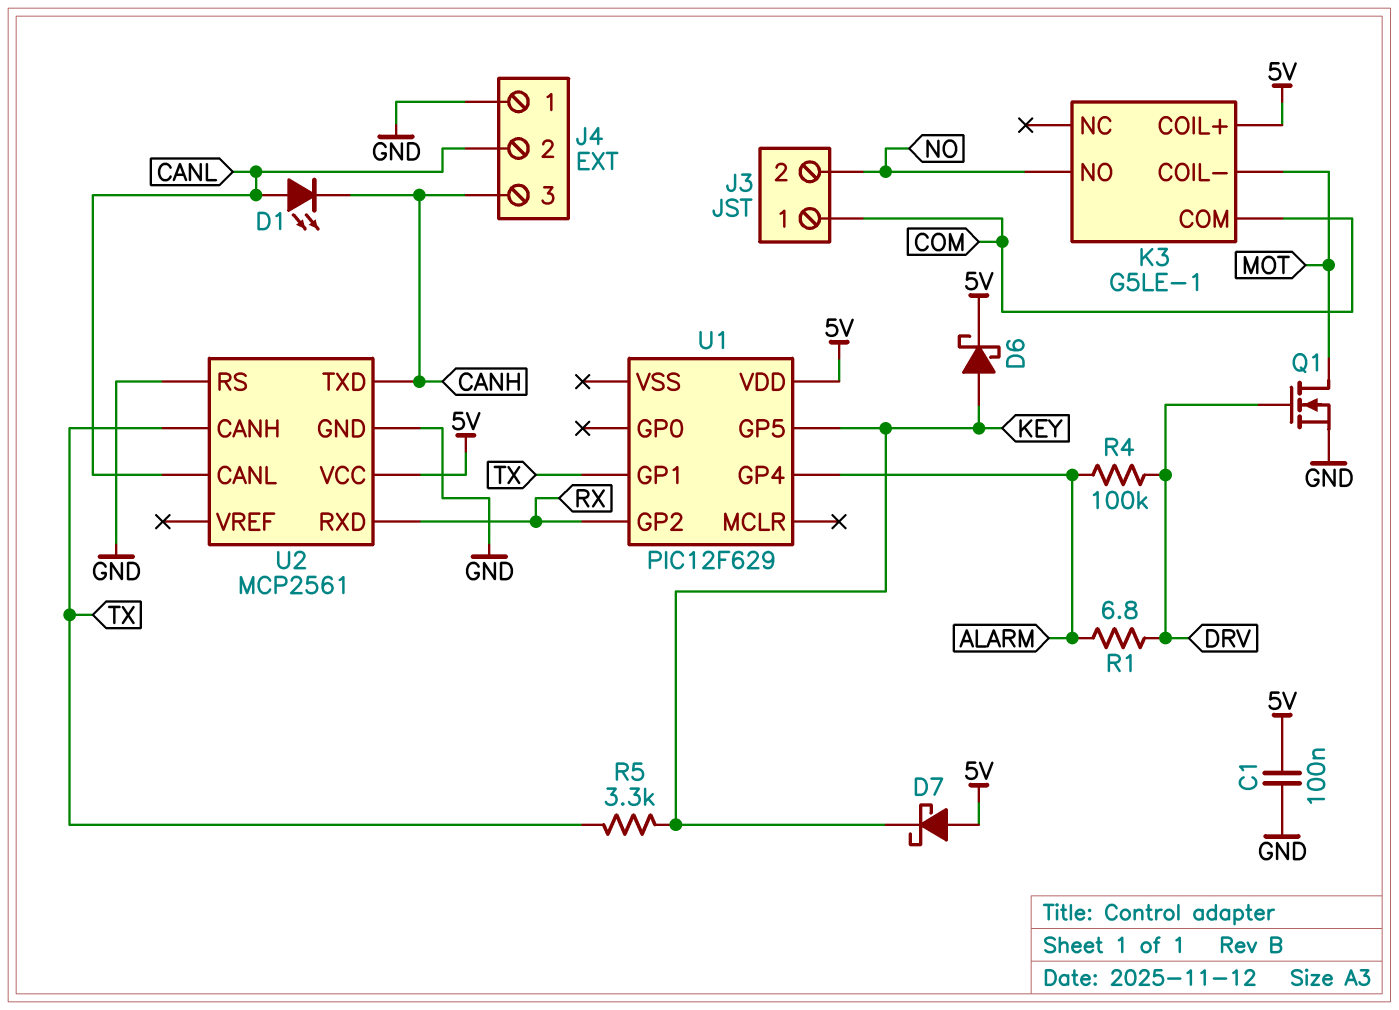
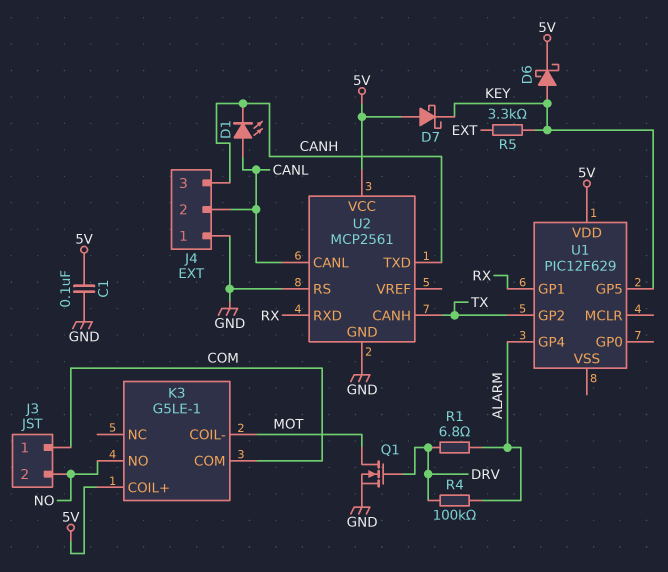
R5: 3.3k (KEY, TX) -> 3.3k (EXT, KEY)
U1 pin GP1: TX -> RX
U1 pin GP2: RX -> TX

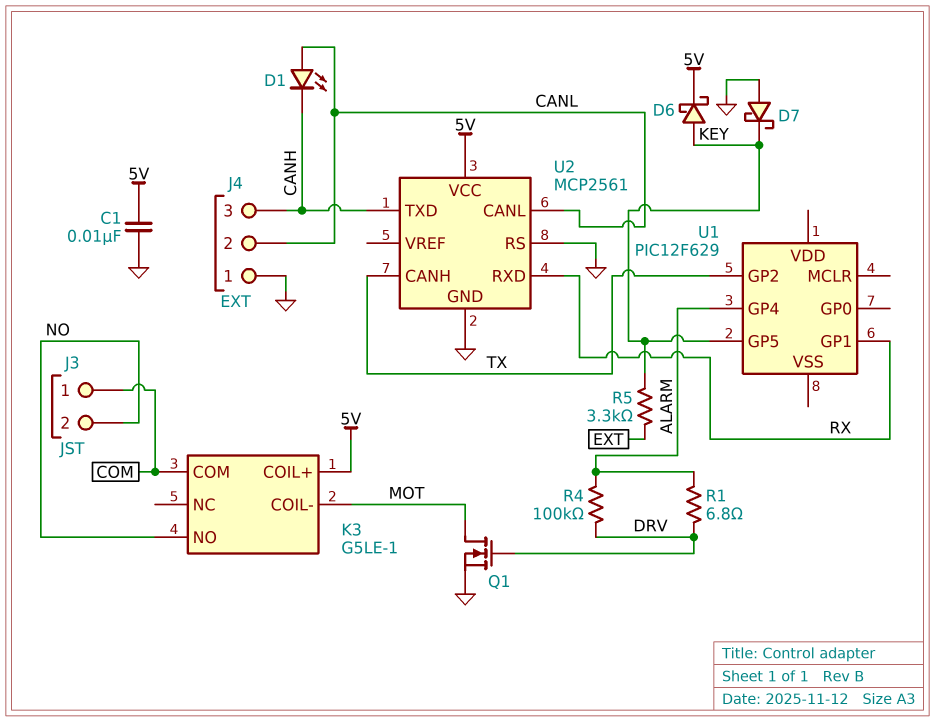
C1: 100nF (5V, GND) -> 10nF (5V, GND)
D7: schottky (A 5V, K KEY) -> schottky (A GND, K KEY)
U1 pin VDD: 5V -> none

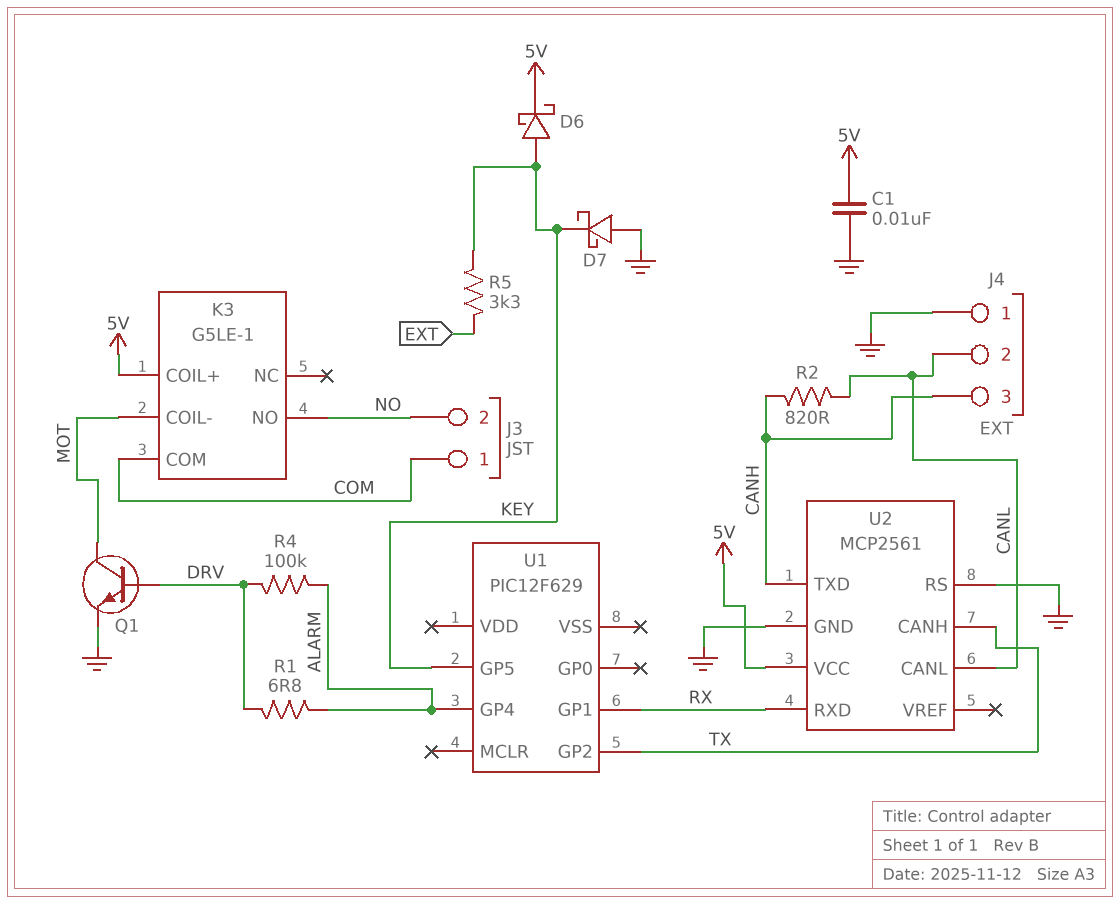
D1: LED (A CANL, K CANH) -> none
Q1: NMOS (G DRV, D MOT, S GND) -> NPN (B DRV, C MOT, E GND)
R2: none -> 820 (CANH, CANL)

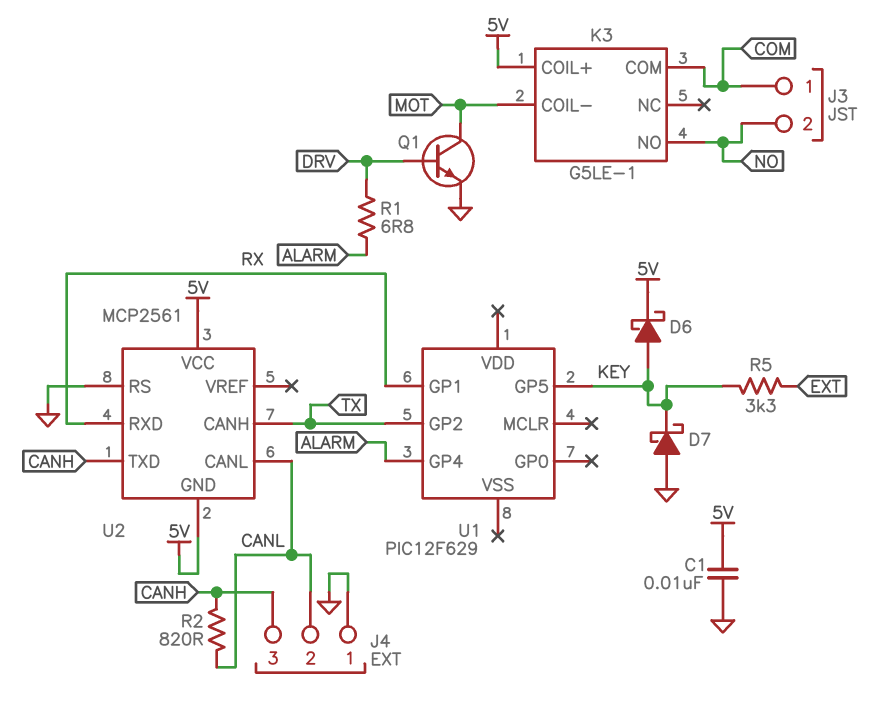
R4: 100k (ALARM, DRV) -> none
U2 pin GND: GND -> 5V

